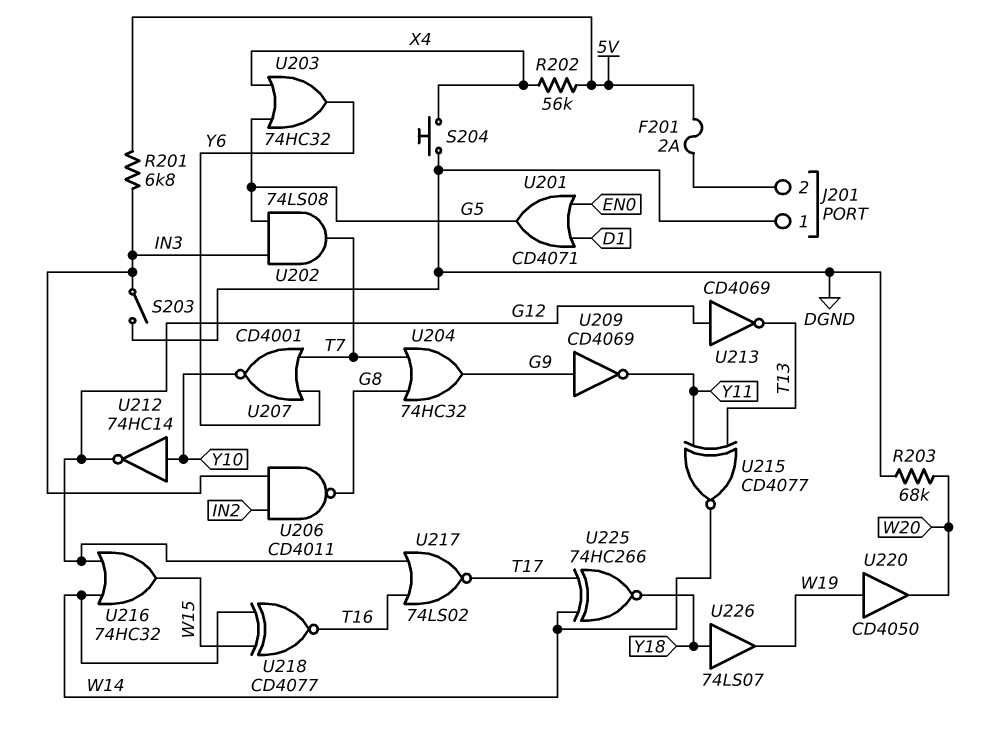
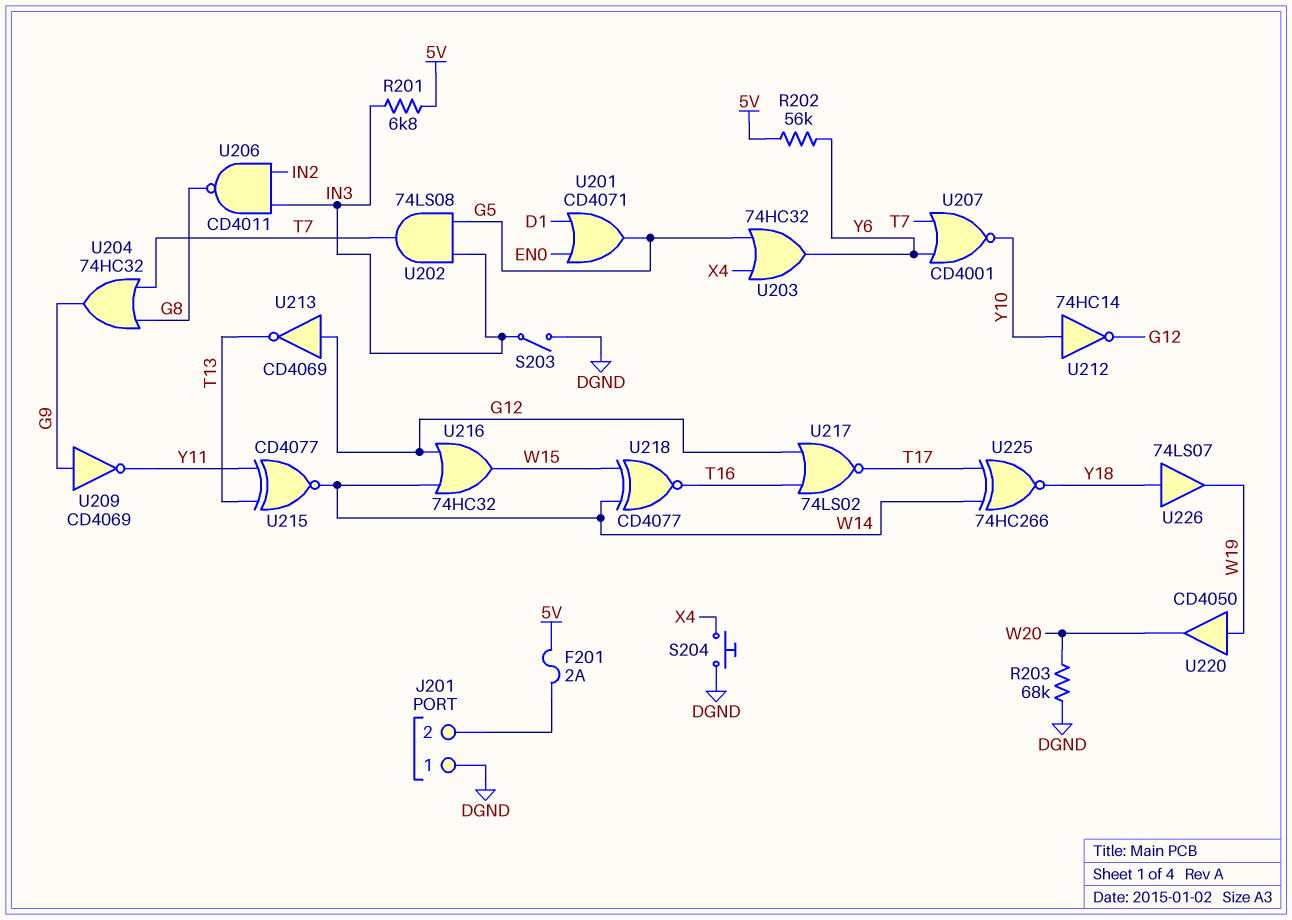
R202: 56k (5V, X4) -> 56k (5V, Y6)

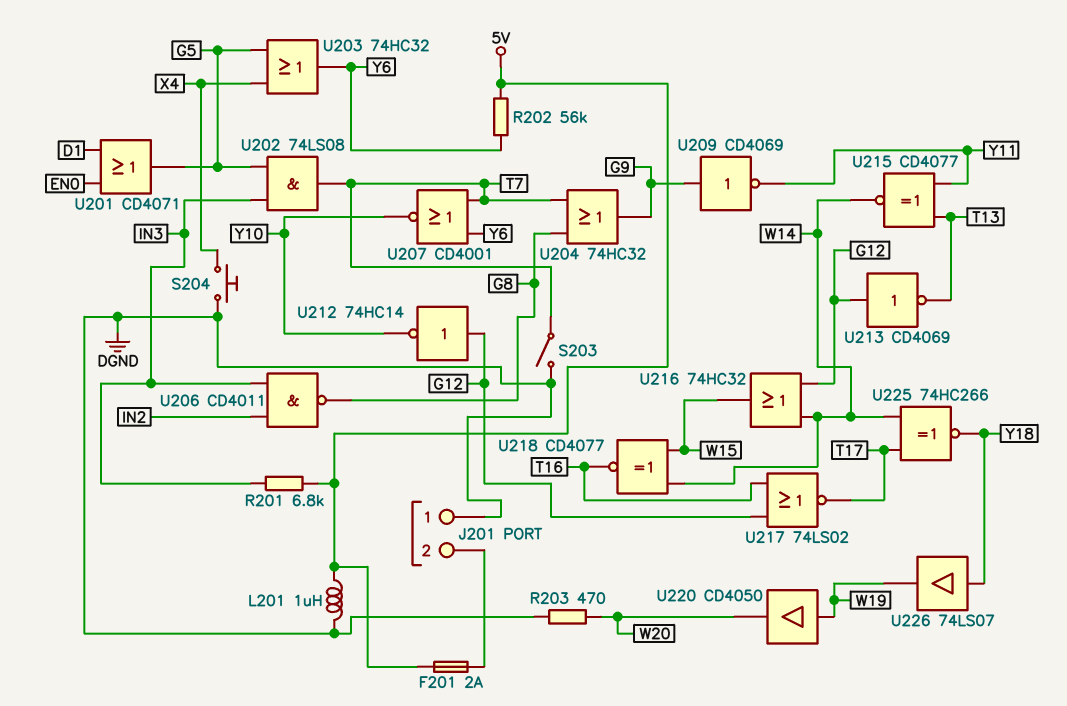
L201: none -> 1uH (5V, DGND)
R203: 68k (DGND, W20) -> 470 (DGND, W20)
S203: switch (DGND, IN3) -> switch (DGND, T7)
U212: NOT 74HC14 (in Y10, out G12) -> NOT 74HC14 (in G12, out Y10)

